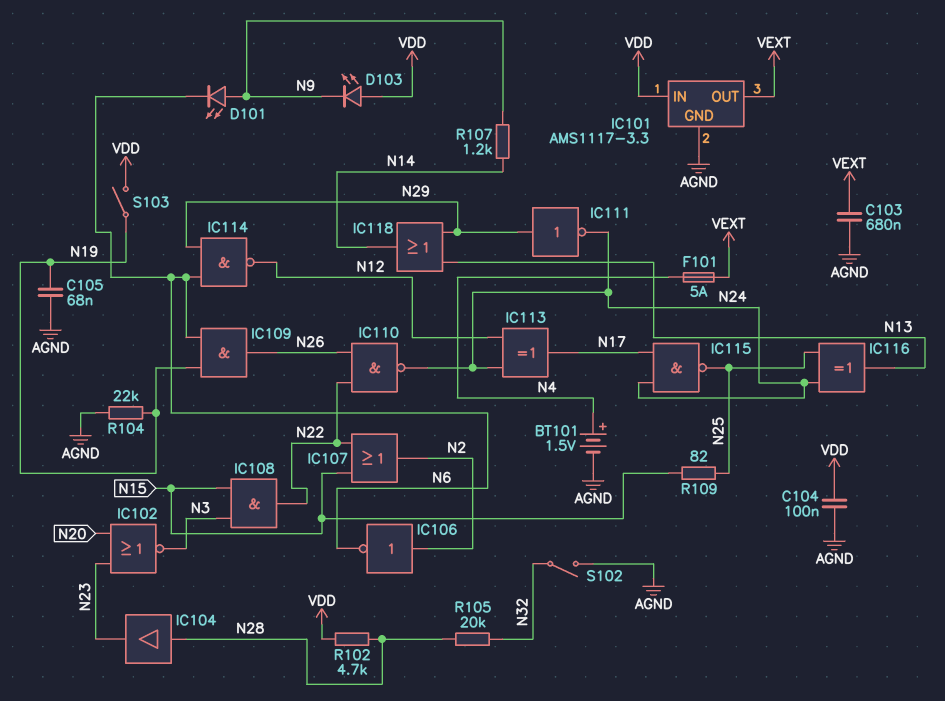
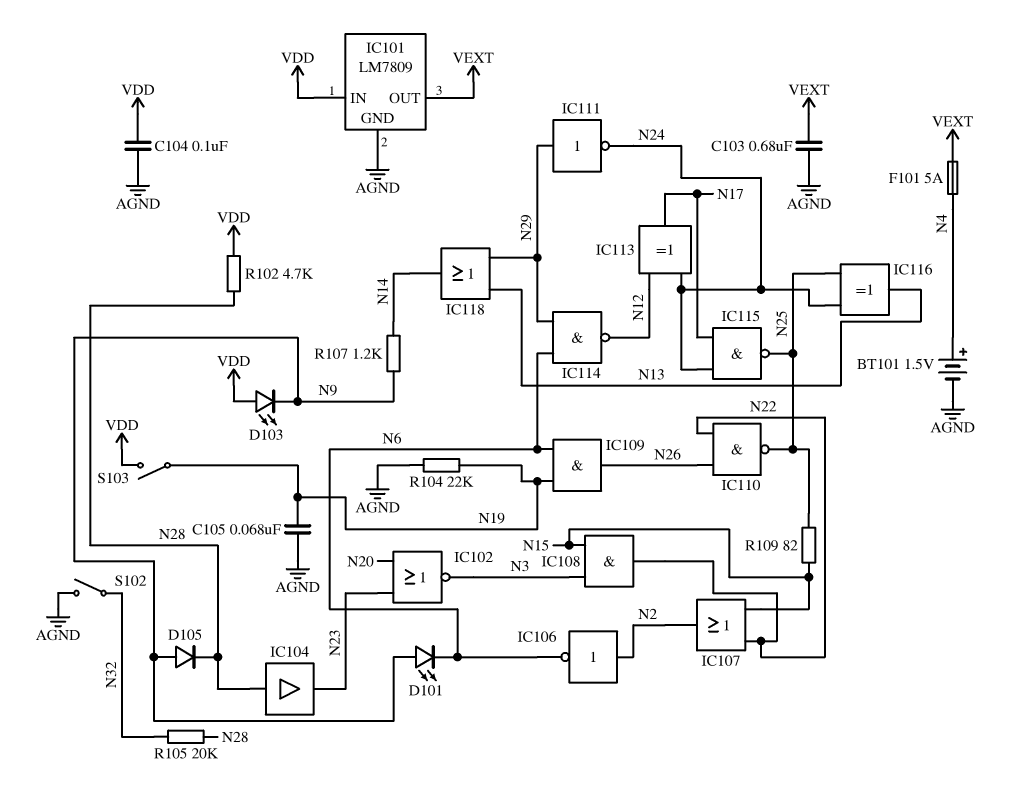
D105: none -> diode (A N9, K N28)
IC101: AMS1117-3.3 -> LM7809
IC110: NAND (in N22, in N26, out N24) -> NAND (in N22, in N26, out N25)

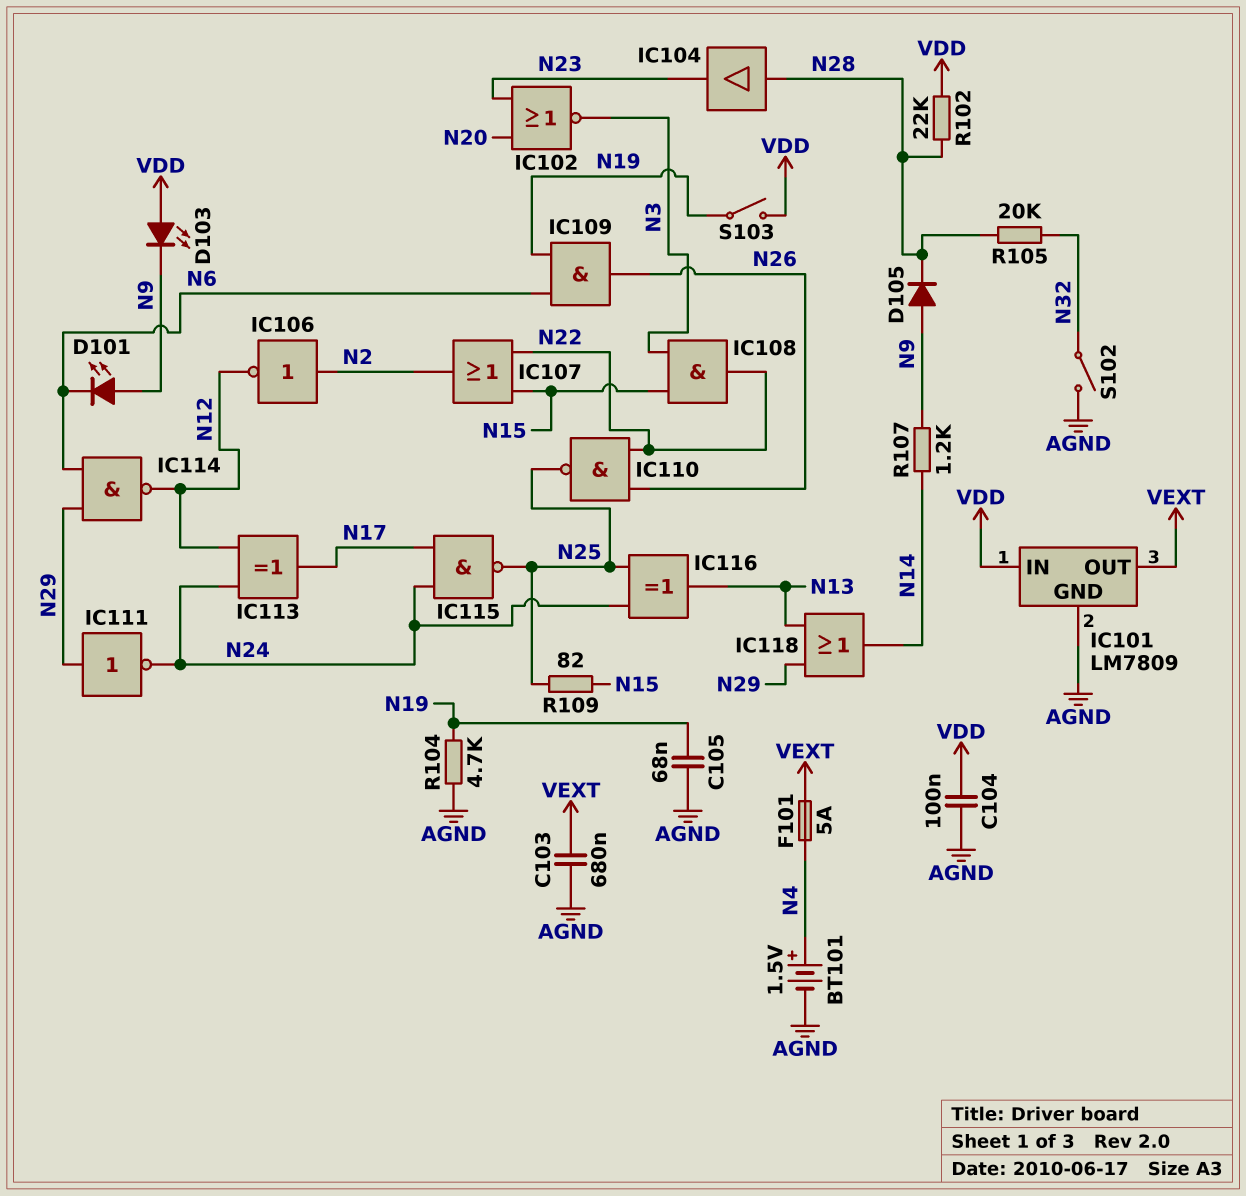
IC106: NOT (in N2, out N6) -> NOT (in N2, out N12)
R102: 4.7k (N28, VDD) -> 22k (N28, VDD)
R104: 22k (AGND, N19) -> 4.7k (AGND, N19)

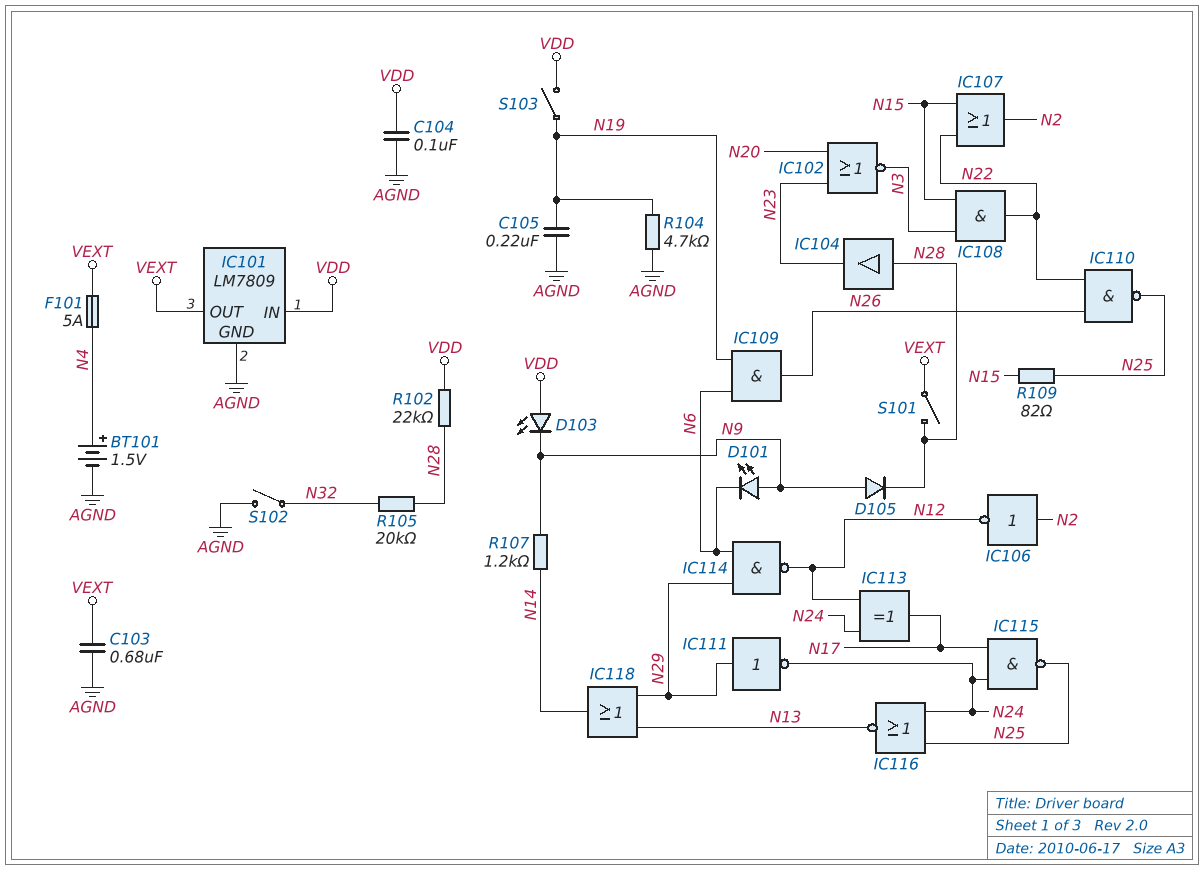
C105: 68nF (AGND, N19) -> 220nF (AGND, N19)
IC116: XOR (in N24, in N25, out N13) -> NOR (in N24, in N25, out N13)
S101: none -> switch (N28, VEXT)

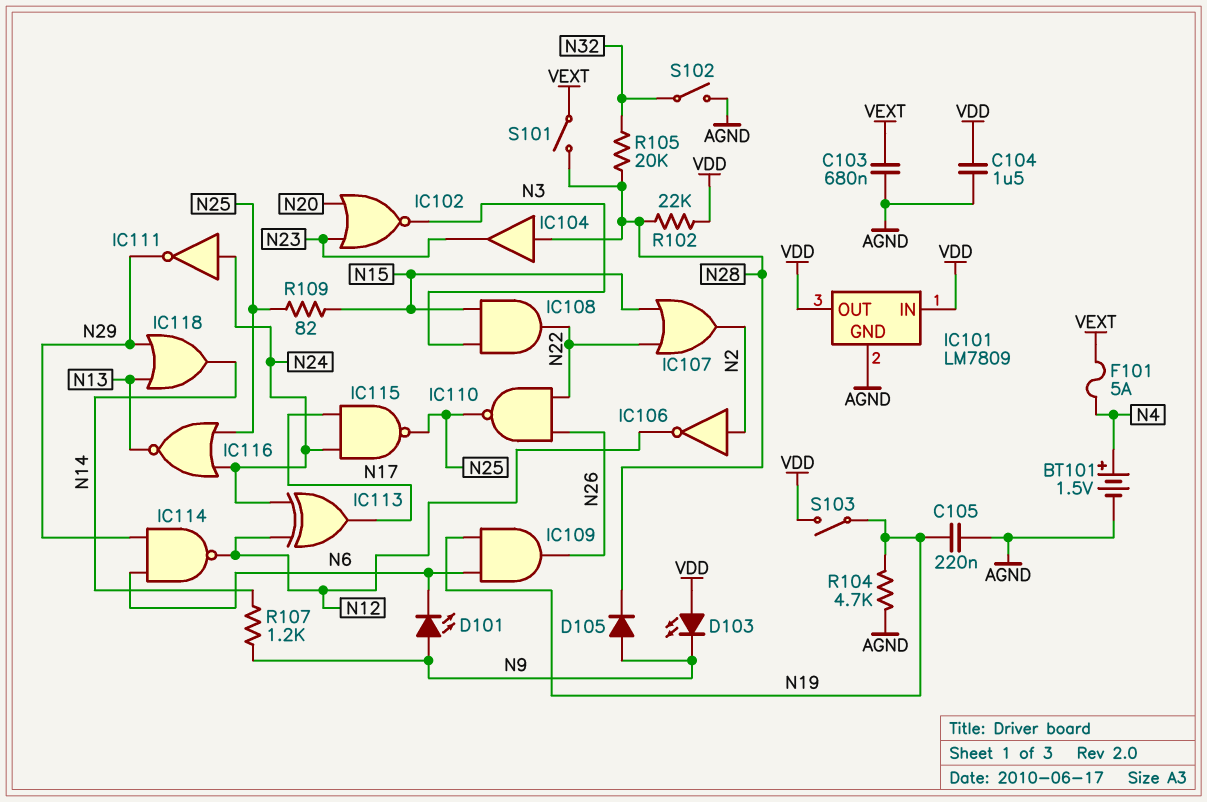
C104: 100nF (AGND, VDD) -> 1.5uF (AGND, VDD)
IC101 pin OUT: VEXT -> VDD
IC111: NOT (in N29, out N24) -> NOT (in N24, out N29)

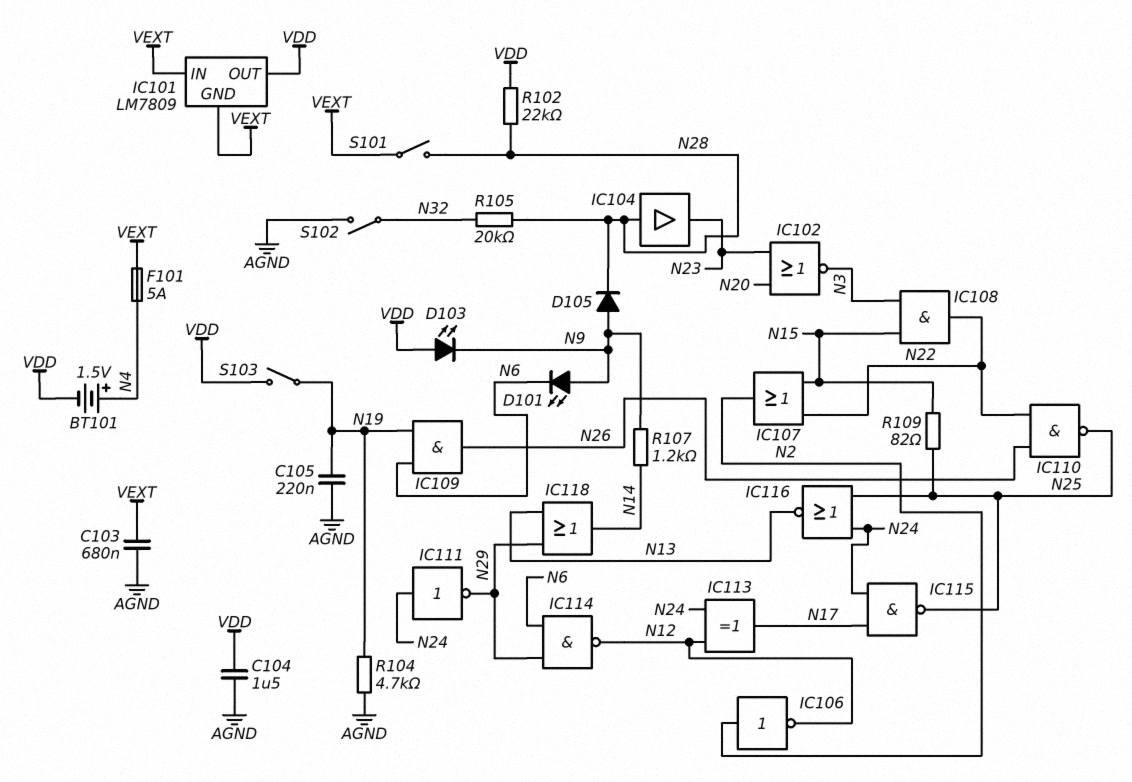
BT101: 1.5V (plus N4, minus AGND) -> 1.5V (plus N4, minus VDD)
IC101 pin GND: AGND -> VEXT
IC101 pin IN: VDD -> VEXT

